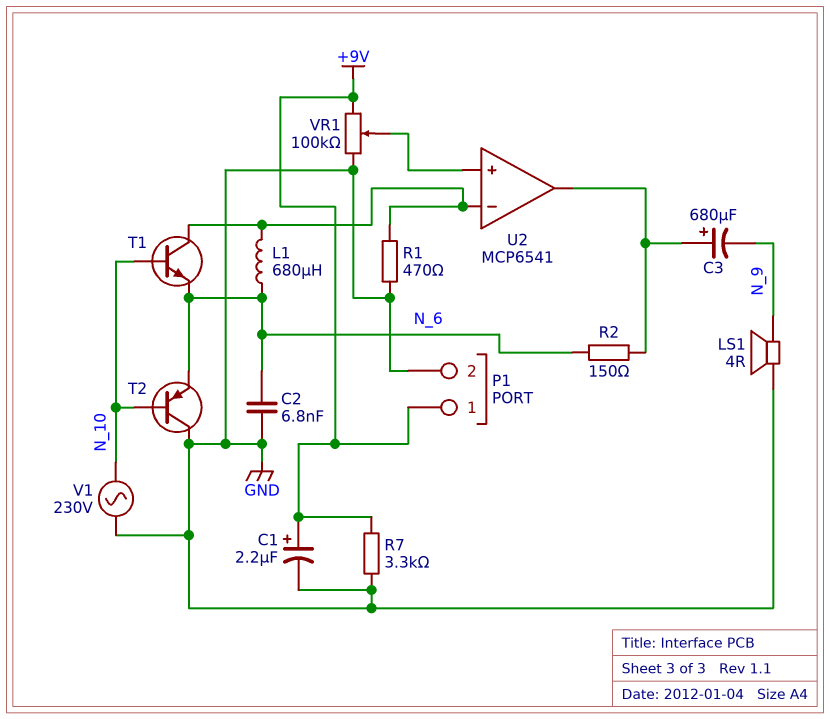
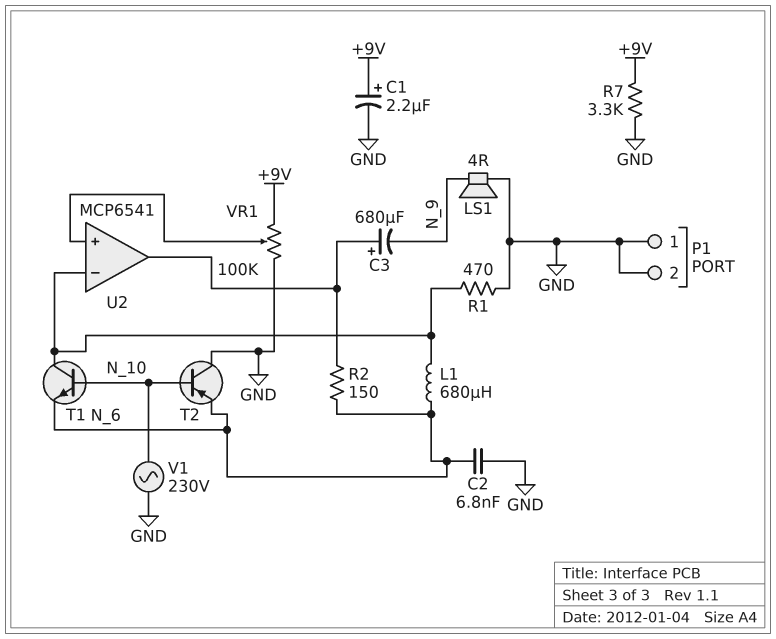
P1 pin 1: +9V -> GND

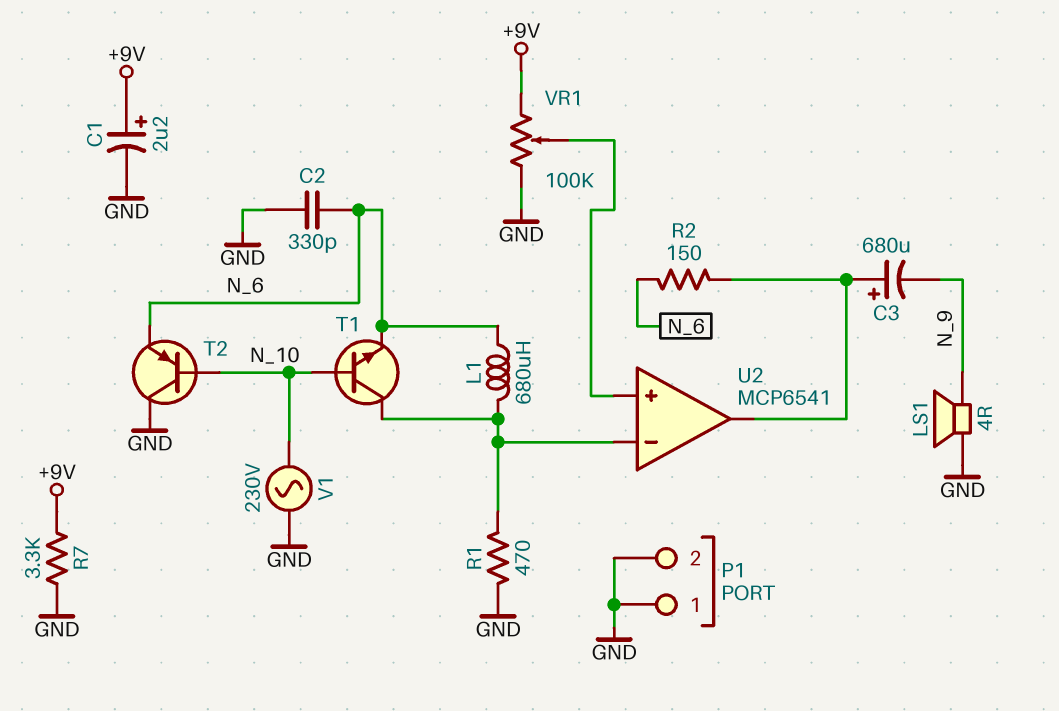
C2: 6.8nF (GND, N_6) -> 330pF (GND, N_6)

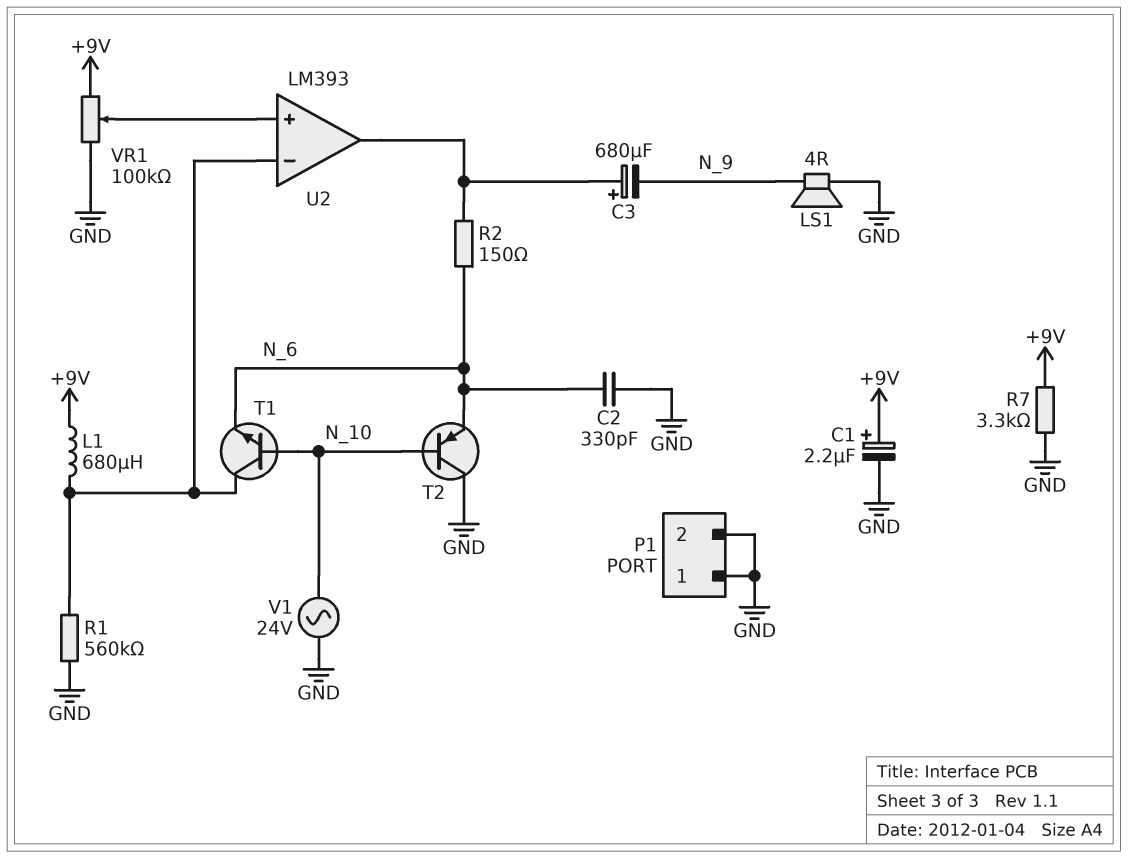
L1: 680uH (N_6, U2/in-) -> 680uH (+9V, U2/in-)
R1: 470 (GND, U2/in-) -> 560k (GND, U2/in-)
U2: MCP6541 -> LM393
V1: AC 230V (GND, N_10) -> AC 24V (GND, N_10)

